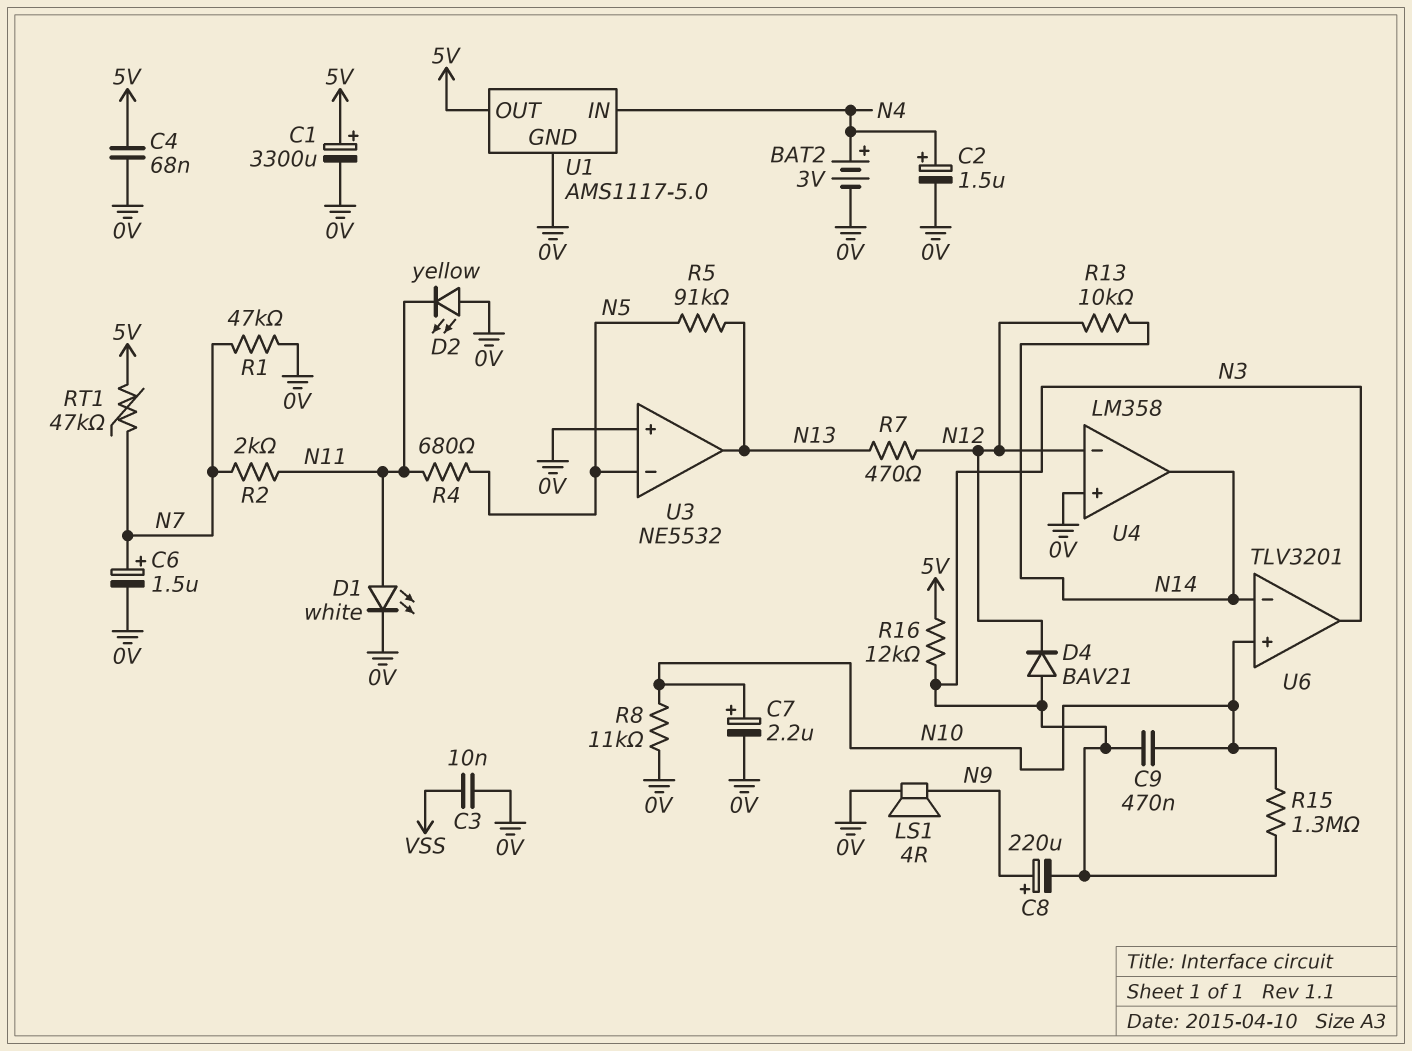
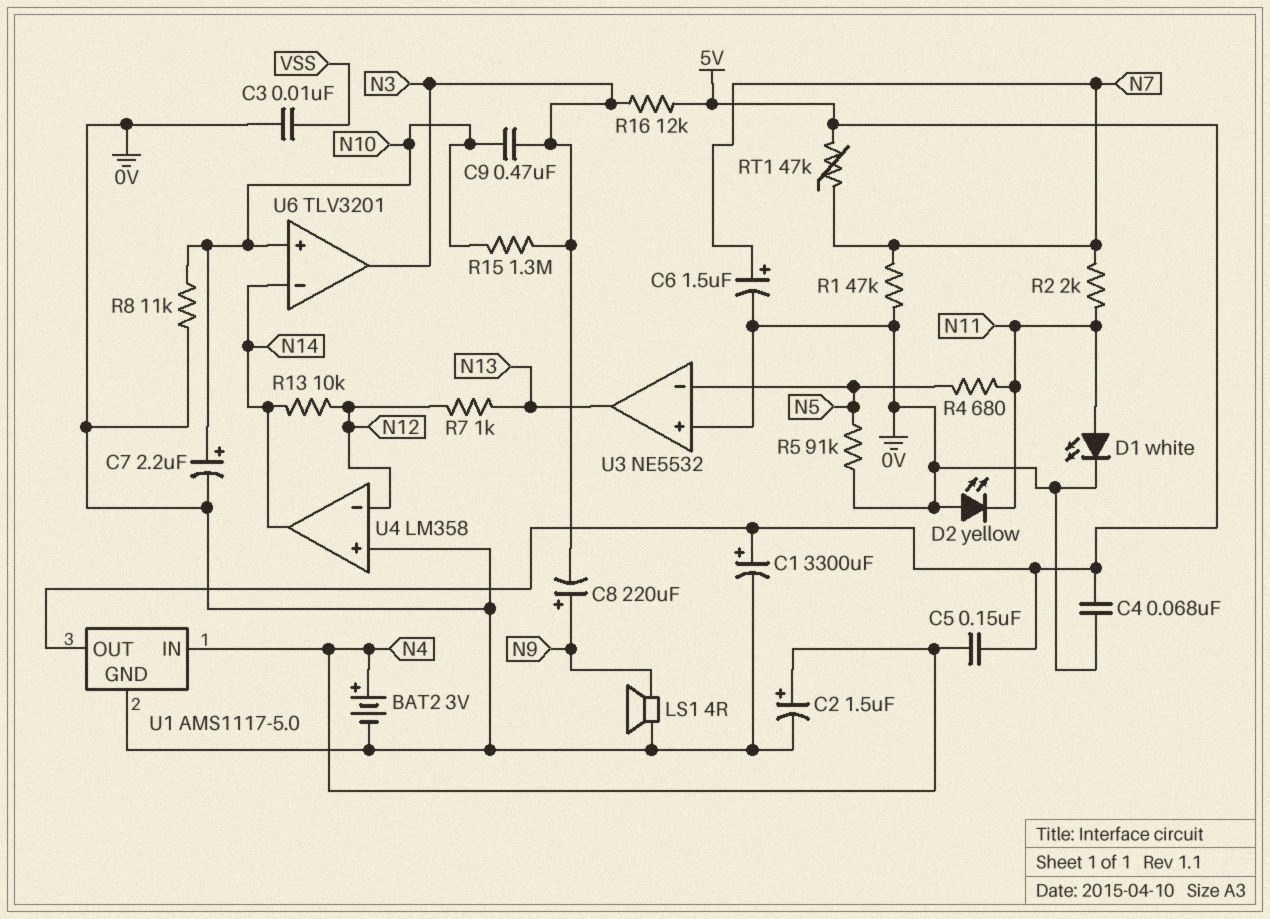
C5: none -> 150nF (5V, N4)
D4: diode BAV21 (A N3, K N12) -> none
R5: 91k (N5, N13) -> 91k (0V, N5)
R7: 470 (N12, N13) -> 1k (N12, N13)

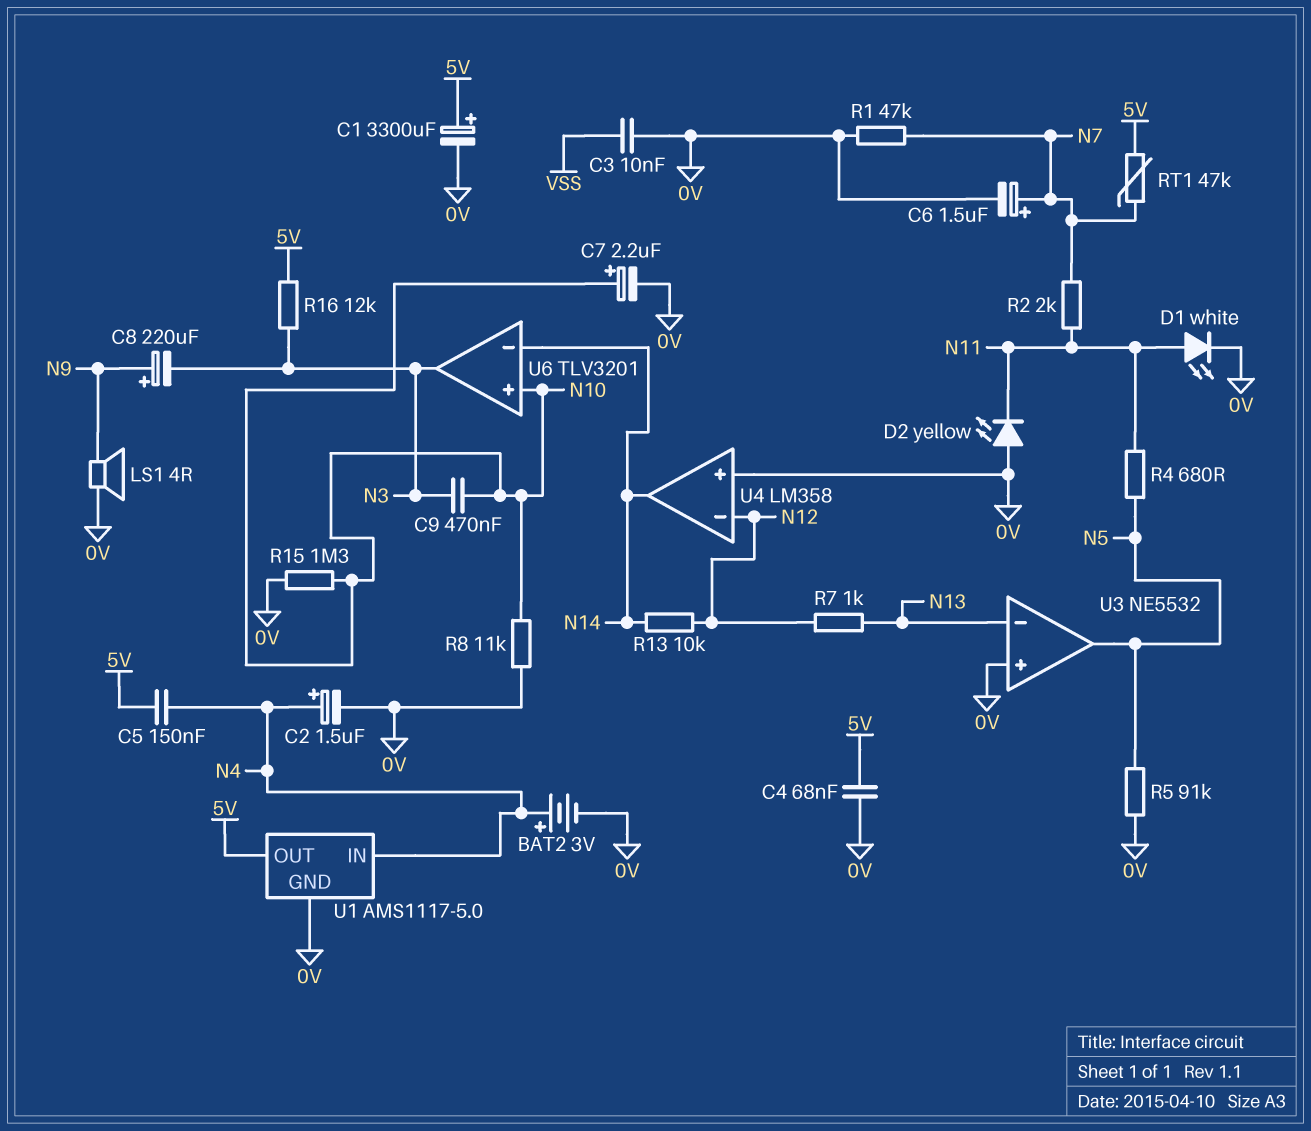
R15: 1.3M (N3, N10) -> 1.3M (0V, N10)
U3 pin in-: N5 -> N13
U3 pin out: N13 -> N5

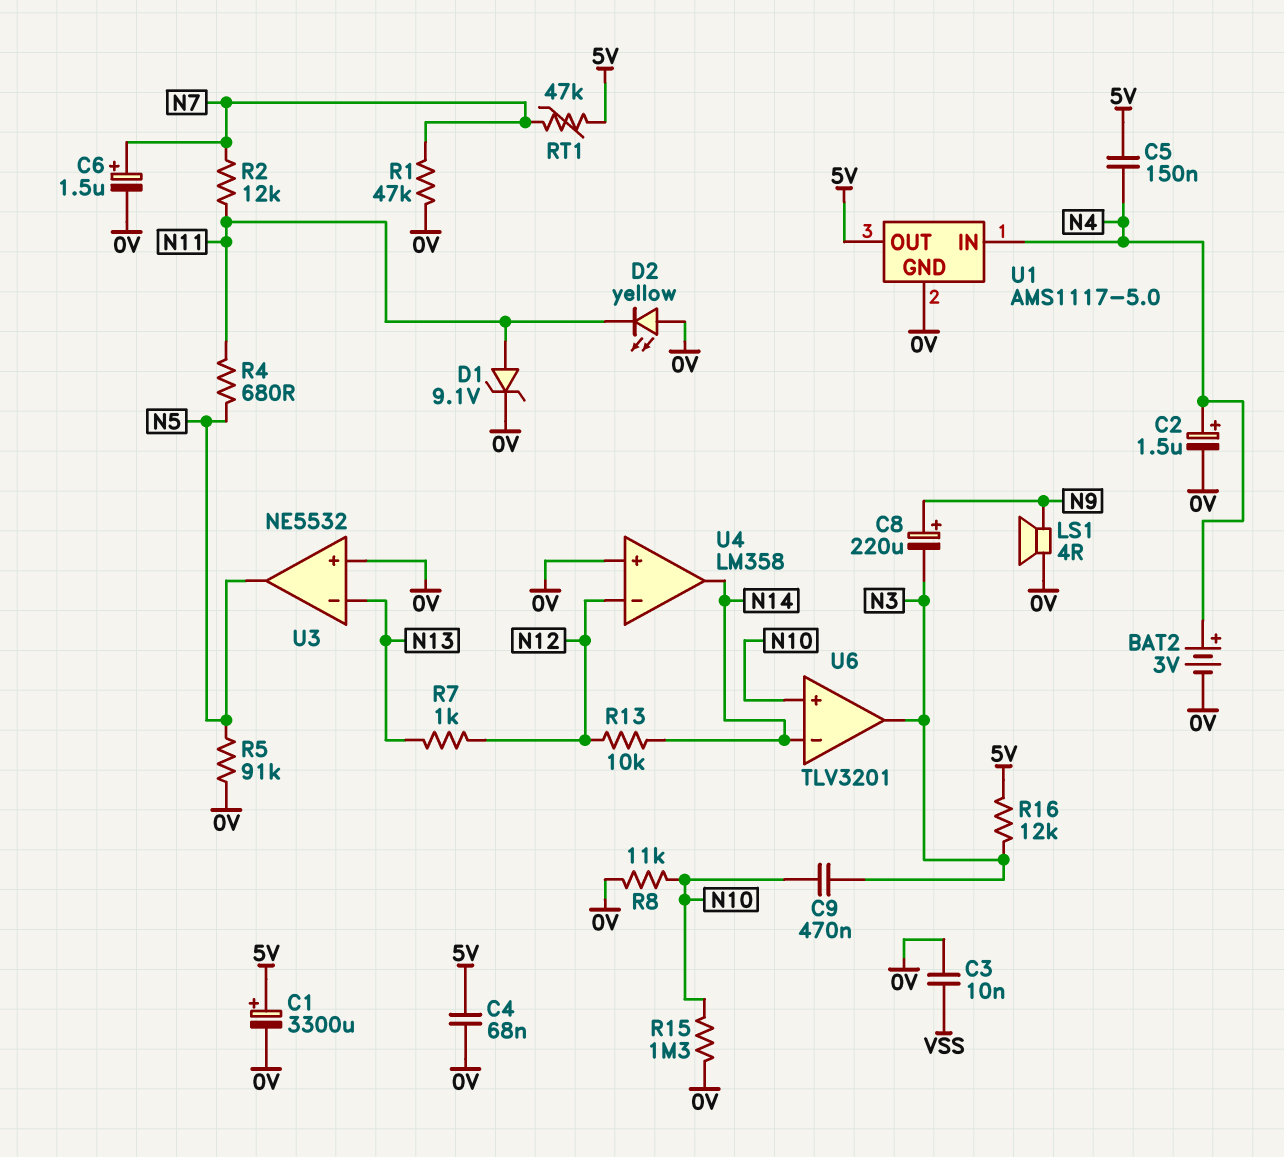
C7: 2.2uF (plus N10, minus 0V) -> none
D1: LED white (A N11, K 0V) -> zener 9.1V (A N11, K 0V)
R2: 2k (N7, N11) -> 12k (N7, N11)

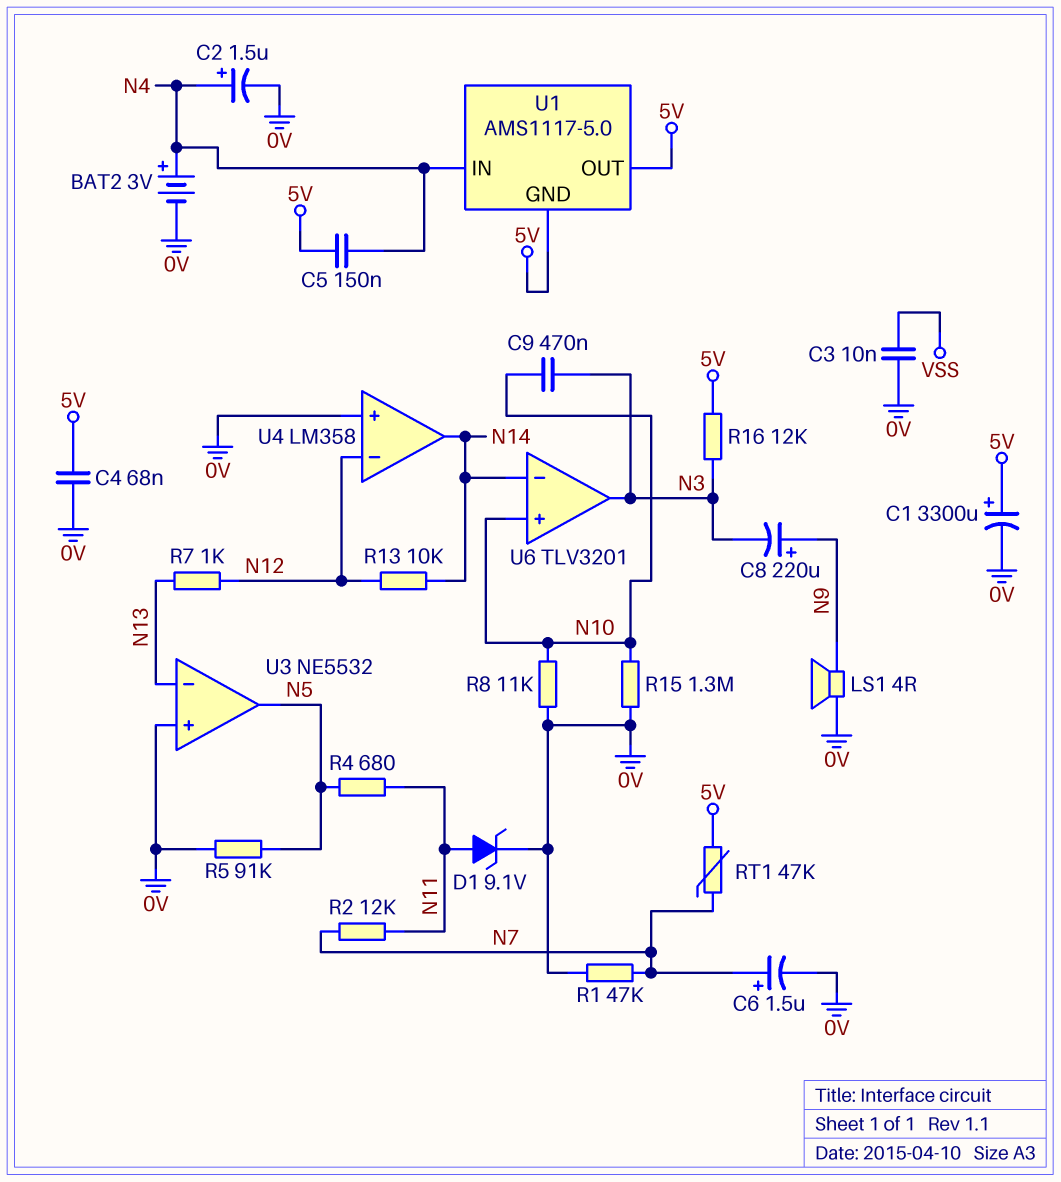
D2: LED yellow (A 0V, K N11) -> none
U1 pin GND: 0V -> 5V

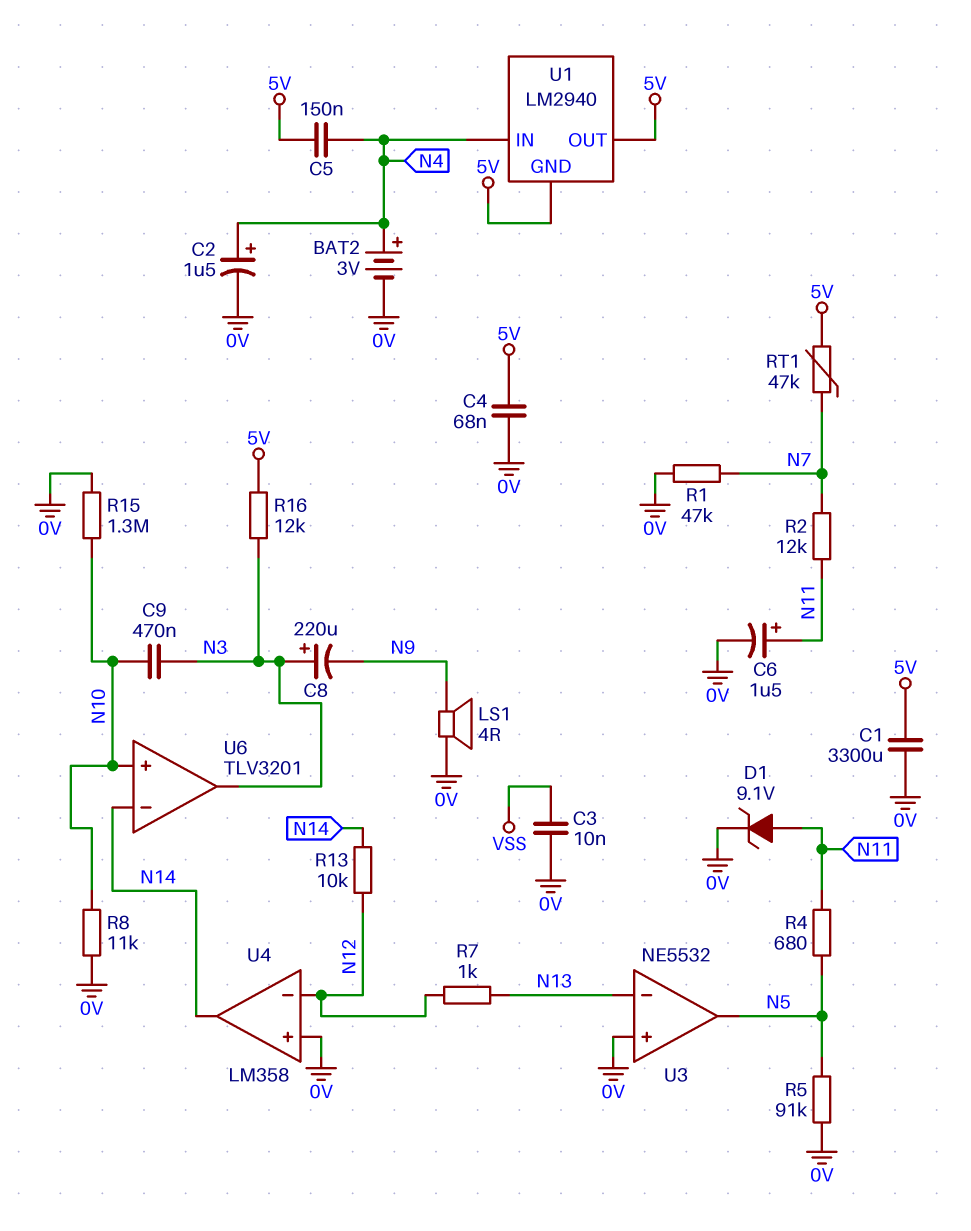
C1: 3300uF (plus 5V, minus 0V) -> 3300uF (0V, 5V)
C6: 1.5uF (plus N7, minus 0V) -> 1.5uF (plus N11, minus 0V)
C8: 220uF (plus N9, minus N3) -> 220uF (plus N3, minus N9)
U1: AMS1117-5.0 -> LM2940

